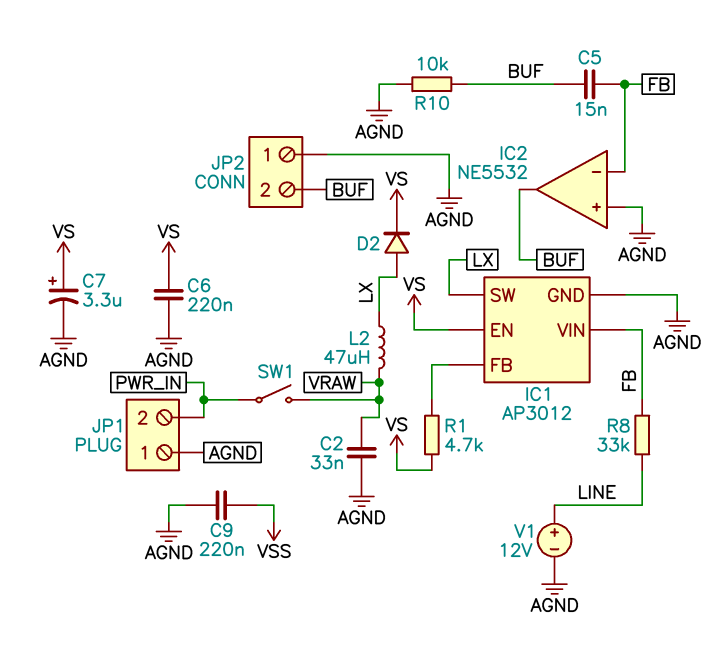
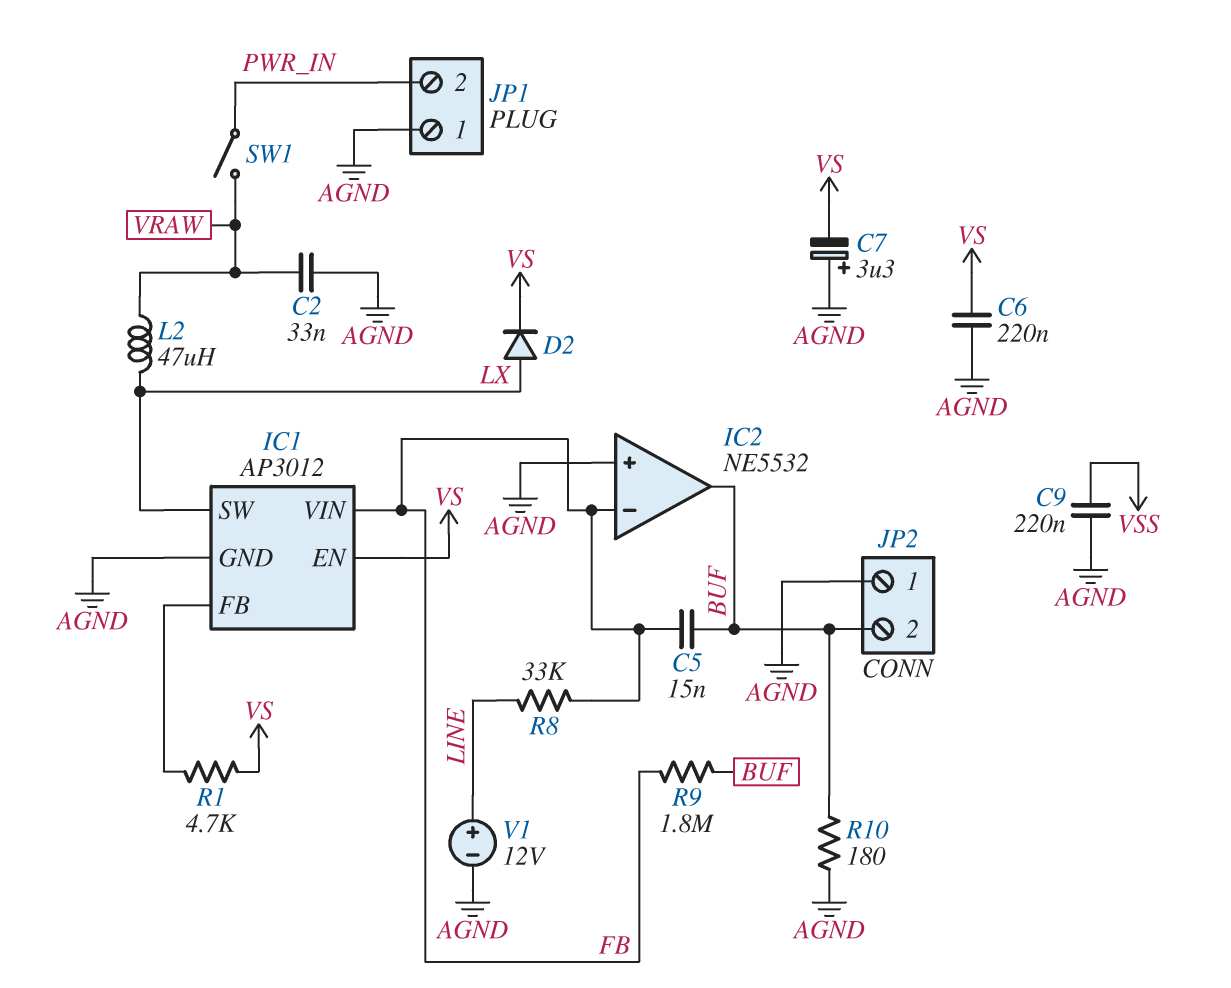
C7: 3.3uF (plus VS, minus AGND) -> 3.3uF (plus AGND, minus VS)
R9: none -> 1.8M (BUF, FB)
R10: 10k (AGND, BUF) -> 180 (AGND, BUF)

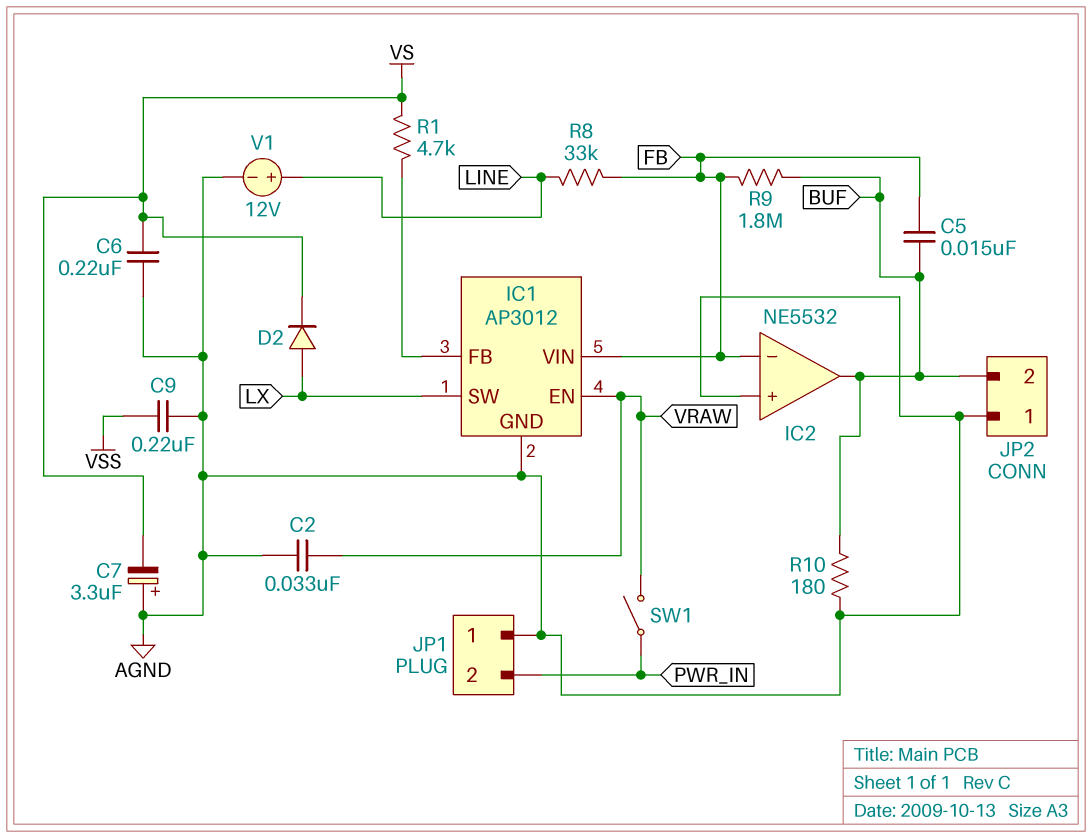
IC1 pin EN: VS -> VRAW
L2: 47uH (LX, VRAW) -> none

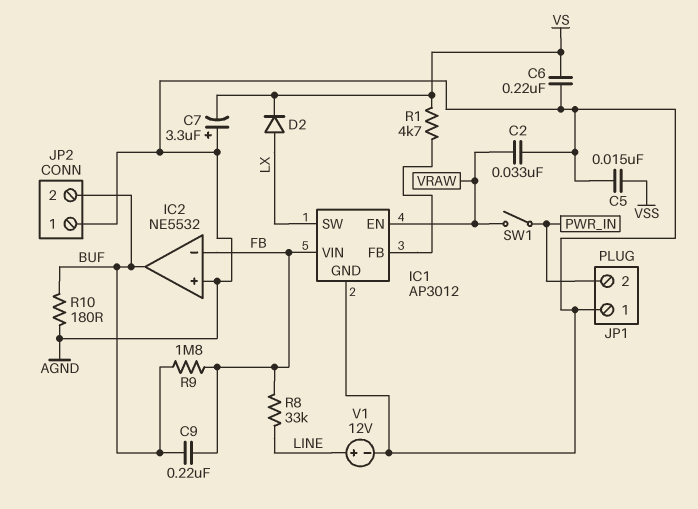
C5: 15nF (BUF, FB) -> 15nF (AGND, VSS)
C9: 220nF (AGND, VSS) -> 220nF (BUF, FB)

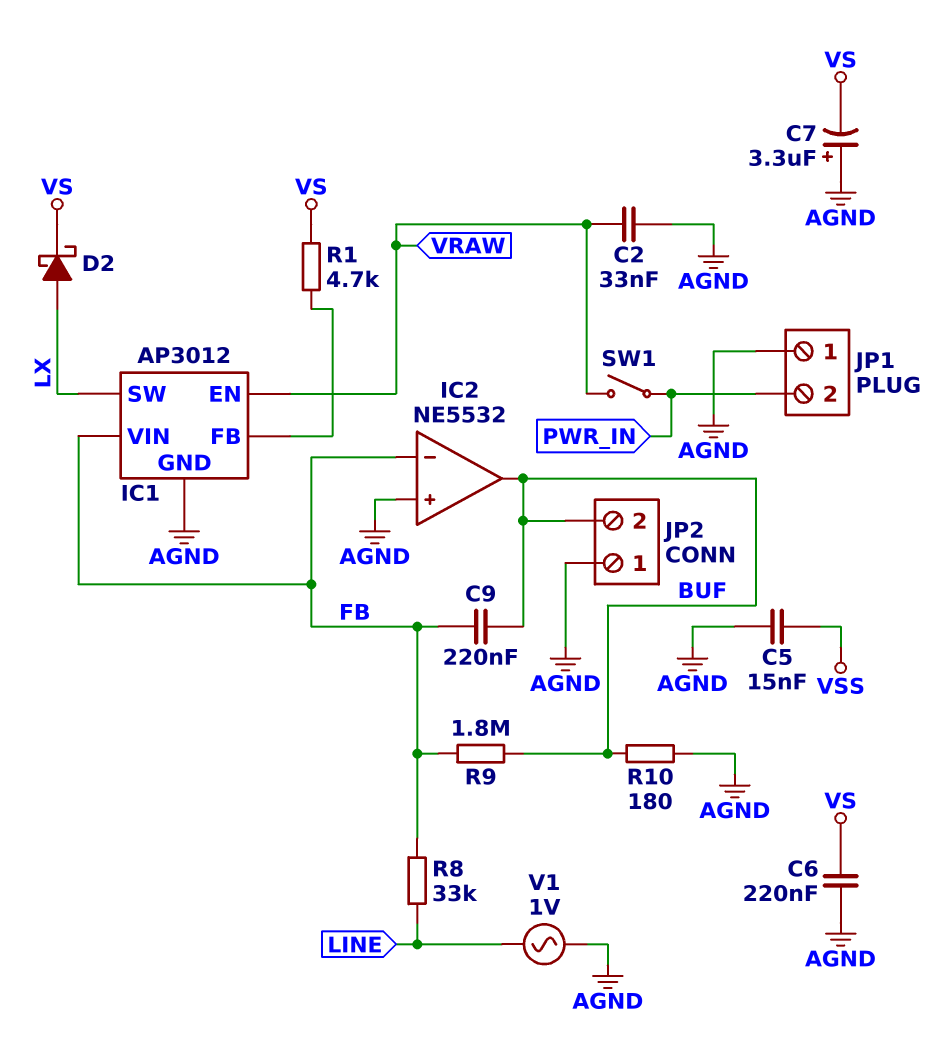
D2: diode (A LX, K VS) -> schottky (A LX, K VS)
V1: 12V (plus LINE, minus AGND) -> AC 1V (AGND, LINE)

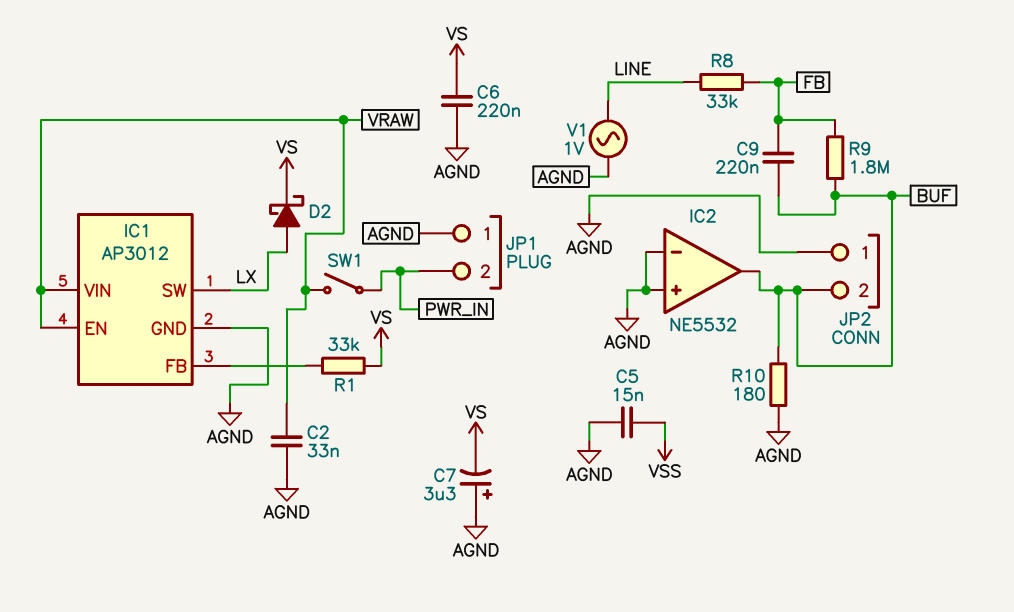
IC1 pin VIN: FB -> VRAW
IC2 pin in-: FB -> AGND
R1: 4.7k (IC1/FB, VS) -> 33k (IC1/FB, VS)

